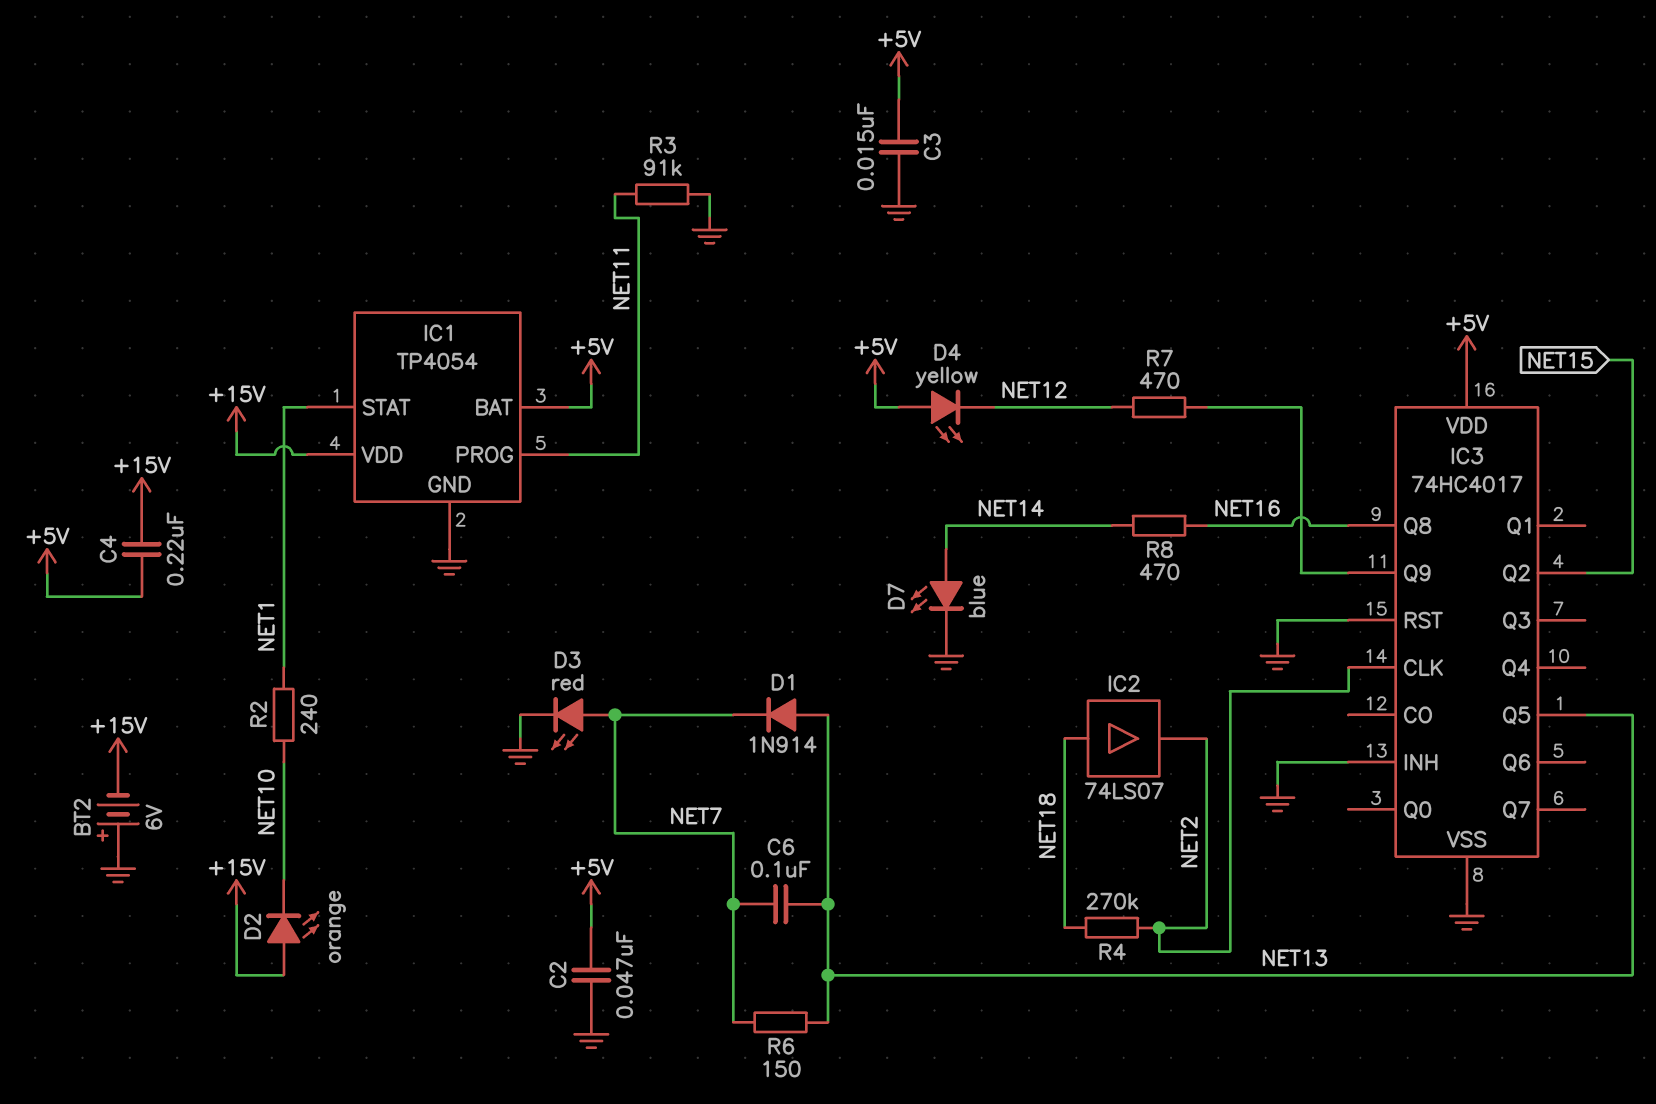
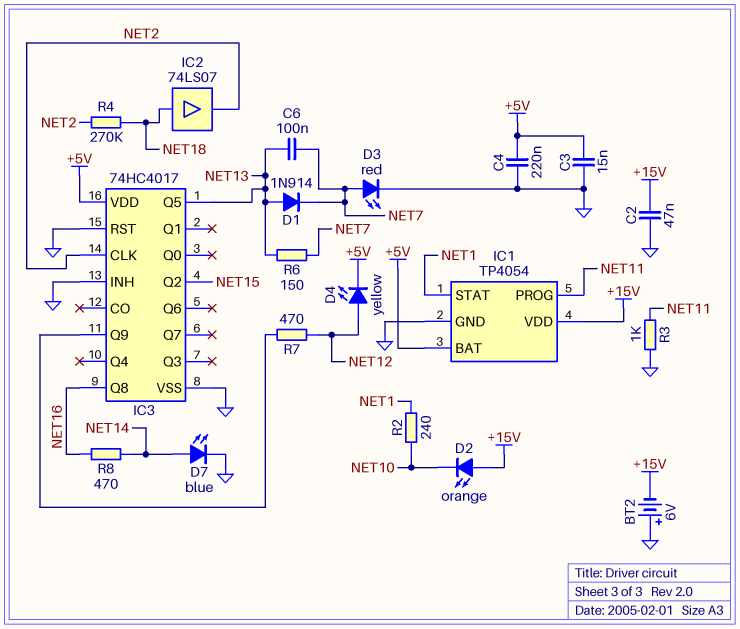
C2: 47nF (+5V, GND) -> 47nF (+15V, GND)
C4: 220nF (+5V, +15V) -> 220nF (+5V, GND)
D4: LED yellow (A +5V, K NET12) -> LED yellow (A NET12, K +5V)
R3: 91k (GND, NET11) -> 1k (GND, NET11)

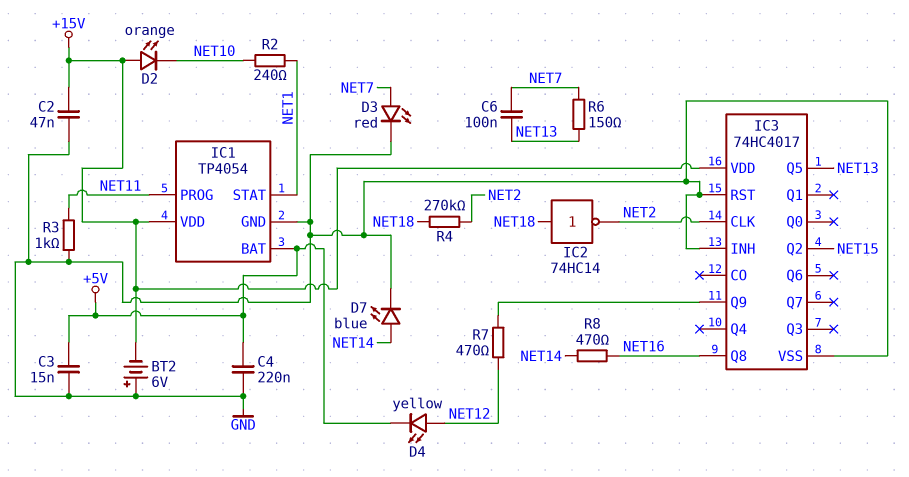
D1: diode 1N914 (A NET13, K NET7) -> none
IC2: buffer 74LS07 (in NET18, out NET2) -> NOT 74HC14 (in NET18, out NET2)
IC3 pin VDD: +5V -> +15V

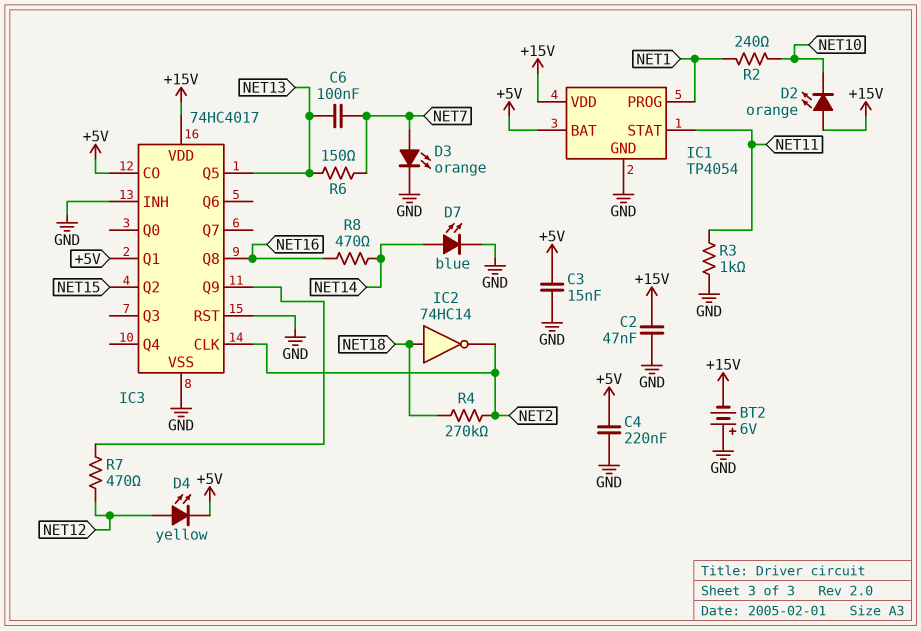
D3: LED red (A NET7, K GND) -> LED orange (A NET7, K GND)
IC1 pin PROG: NET11 -> NET1
IC1 pin STAT: NET1 -> NET11
IC3 pin CO: none -> +5V
IC3 pin Q1: none -> +5V

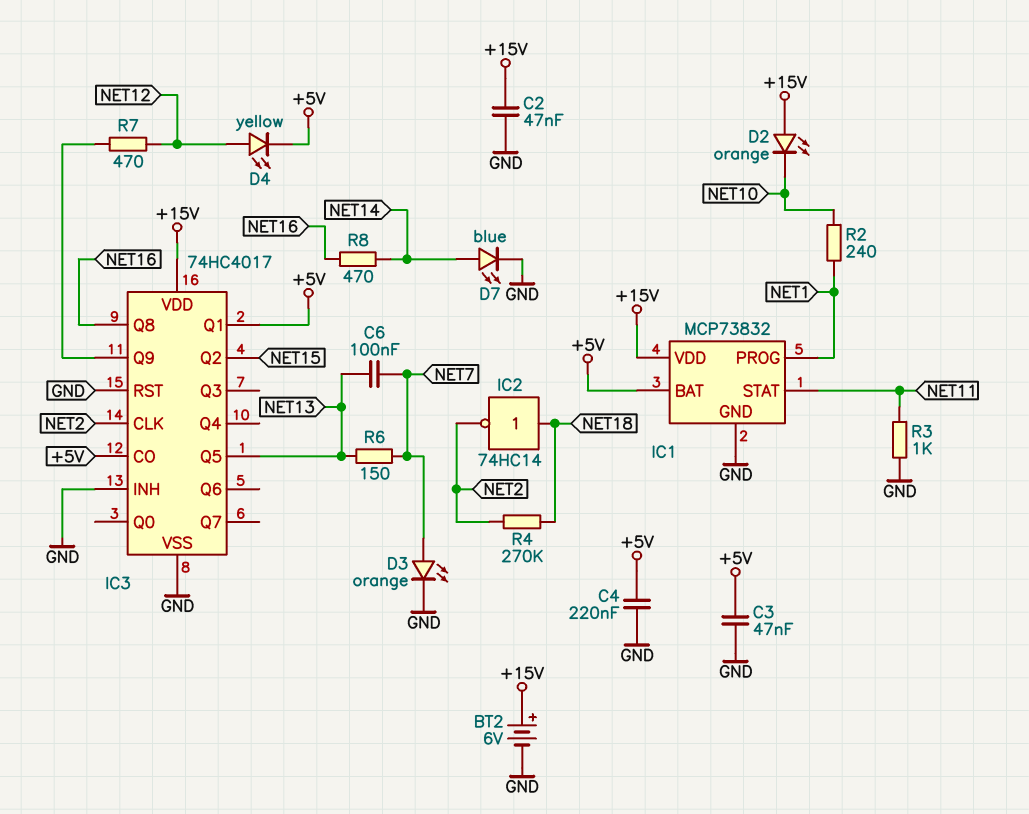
BT2: 6V (plus GND, minus +15V) -> 6V (plus +15V, minus GND)
C3: 15nF (+5V, GND) -> 47nF (+5V, GND)
IC1: TP4054 -> MCP73832

